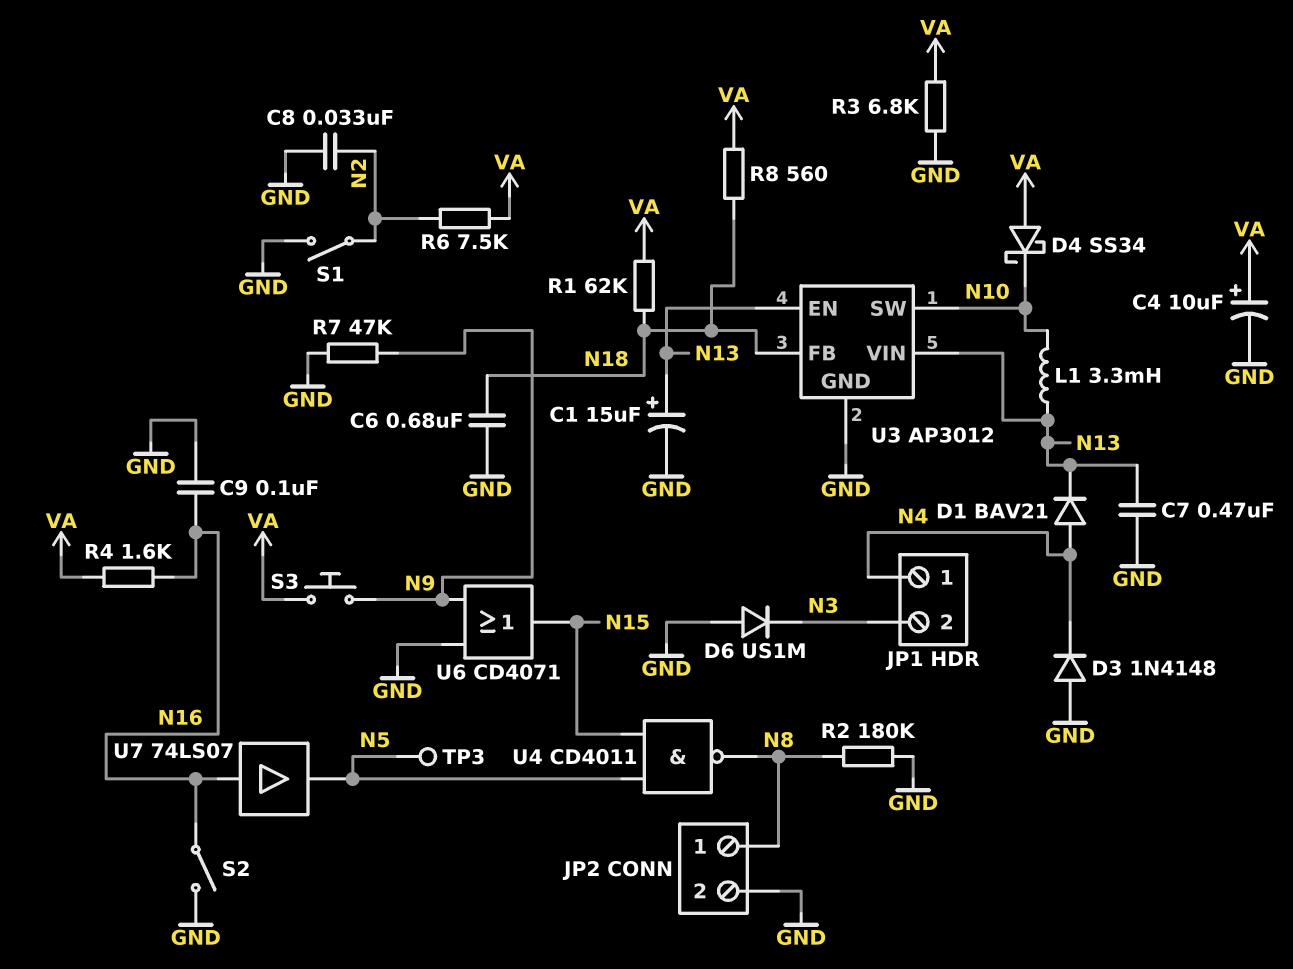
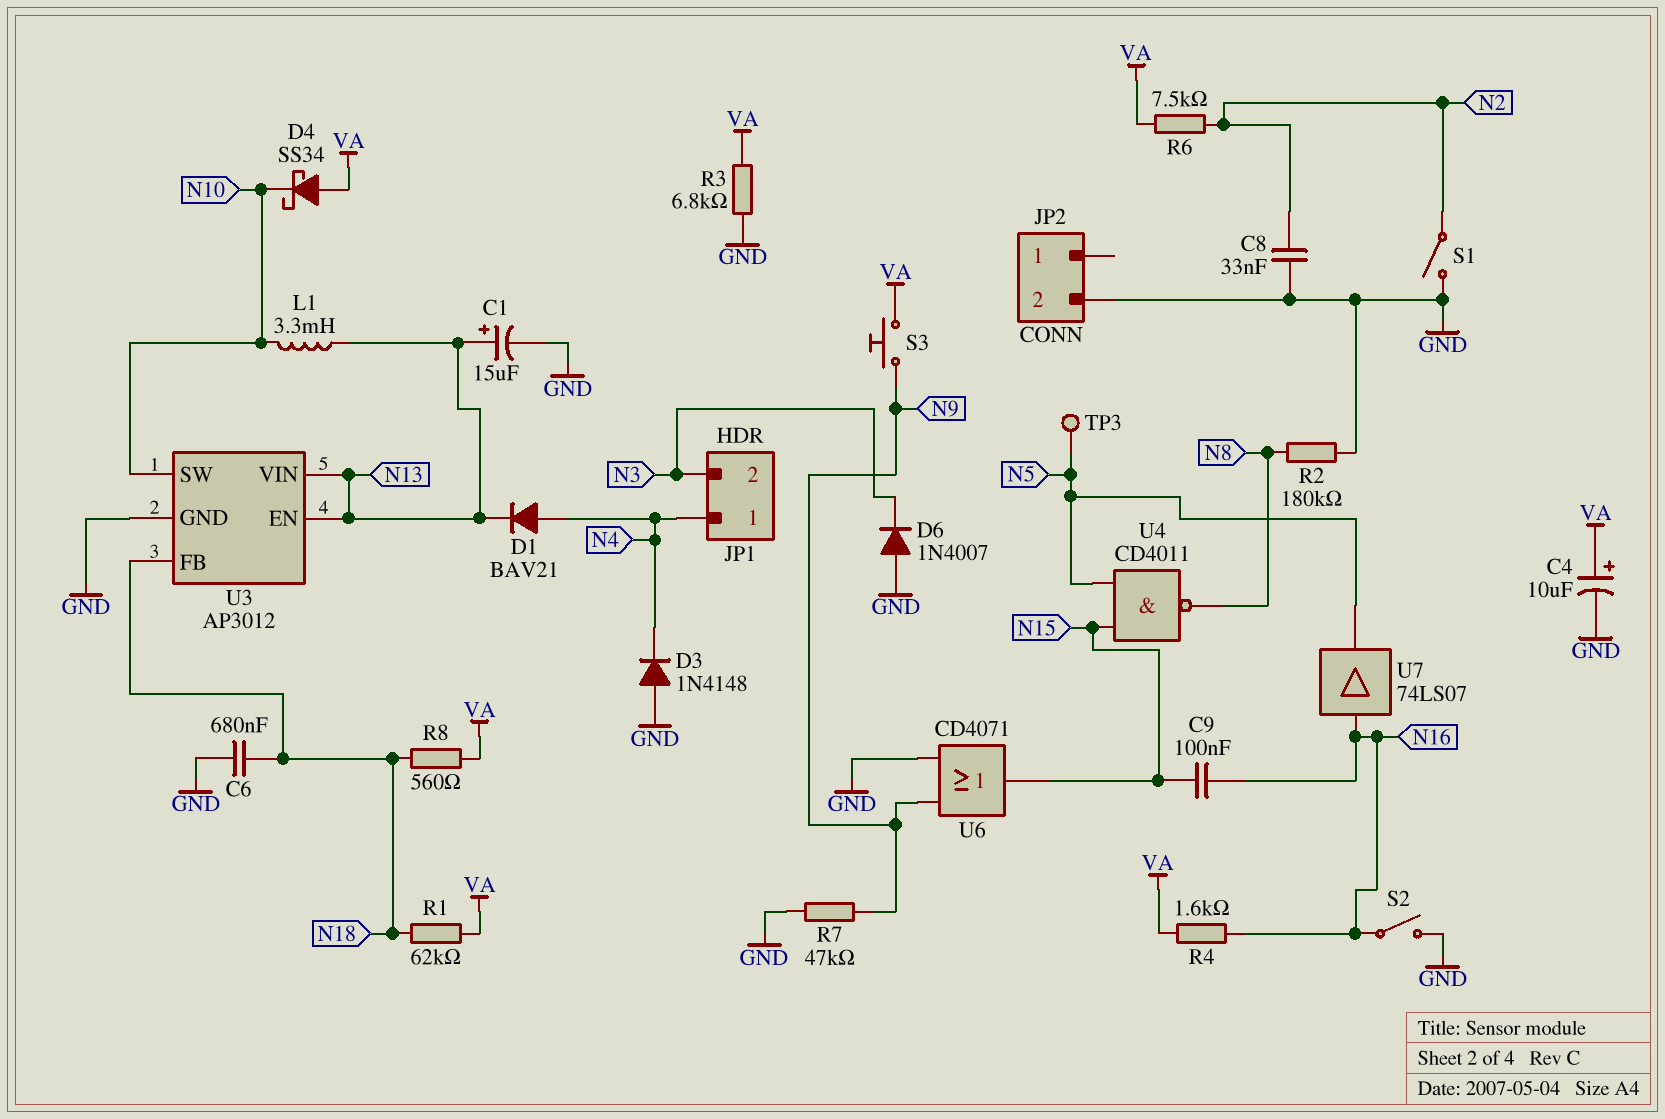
C7: 470nF (GND, N13) -> none
C9: 100nF (GND, N16) -> 100nF (N15, N16)
D6: diode US1M (A GND, K N3) -> diode 1N4007 (A GND, K N3)
JP2 pin 1: N8 -> none

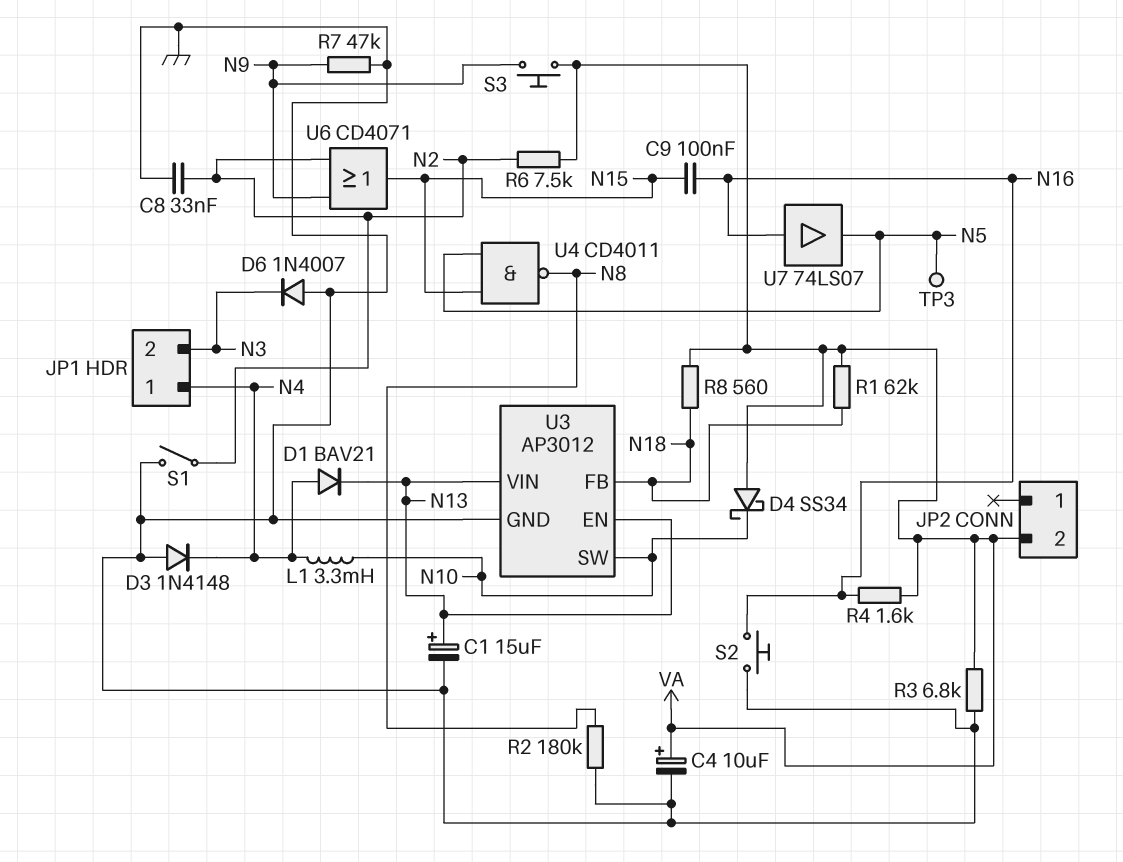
C6: 680nF (GND, N18) -> none
JP2 pin 2: GND -> VA
L1: 3.3mH (N10, N13) -> 3.3mH (N4, N10)
S2: switch (GND, N16) -> button (GND, N16)
U6: OR CD4071 (in GND, in N9, out N15) -> OR CD4071 (in N2, in N9, out N15)

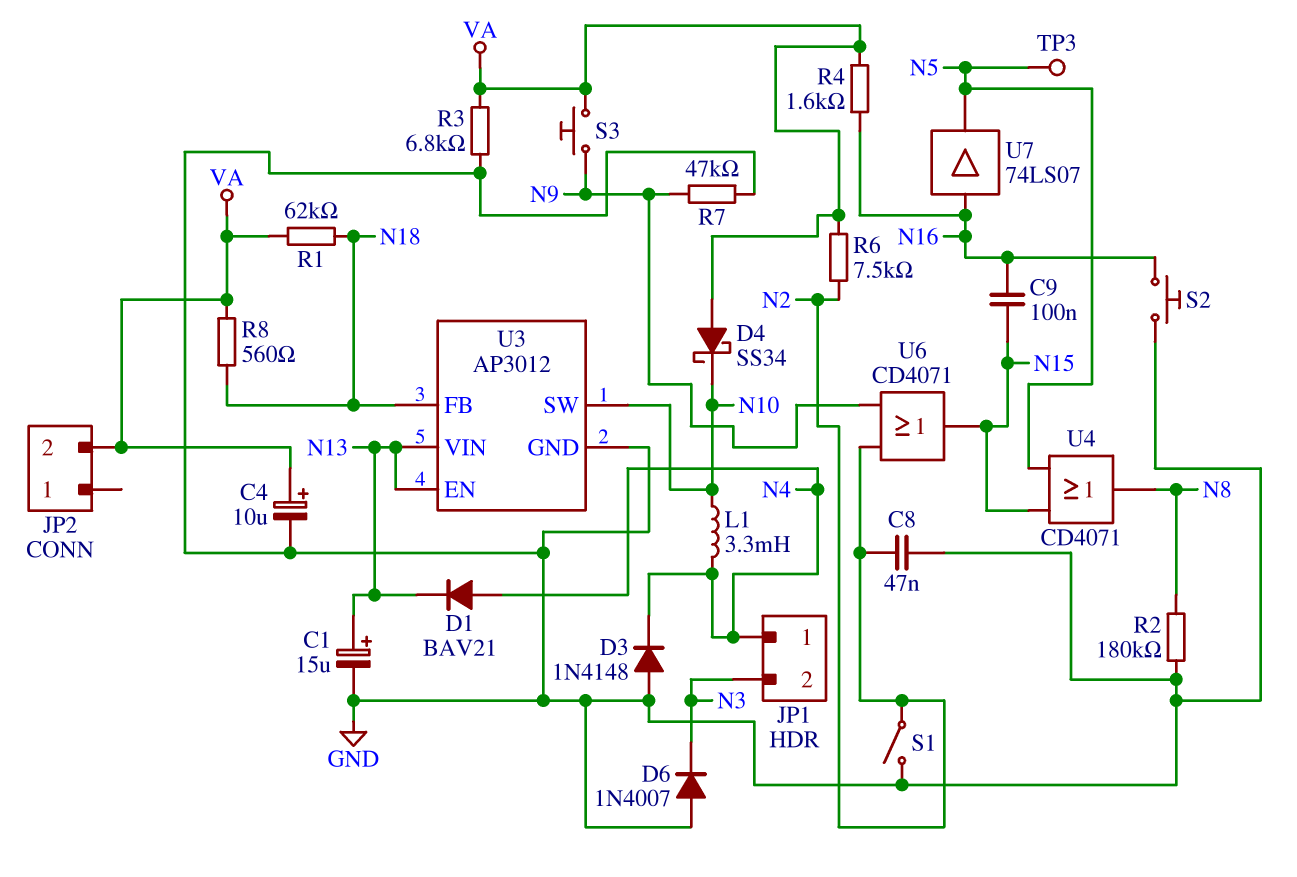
C8: 33nF (GND, N2) -> 47nF (GND, N2)
U4: NAND CD4011 (in N5, in N15, out N8) -> OR CD4071 (in N5, in N15, out N8)

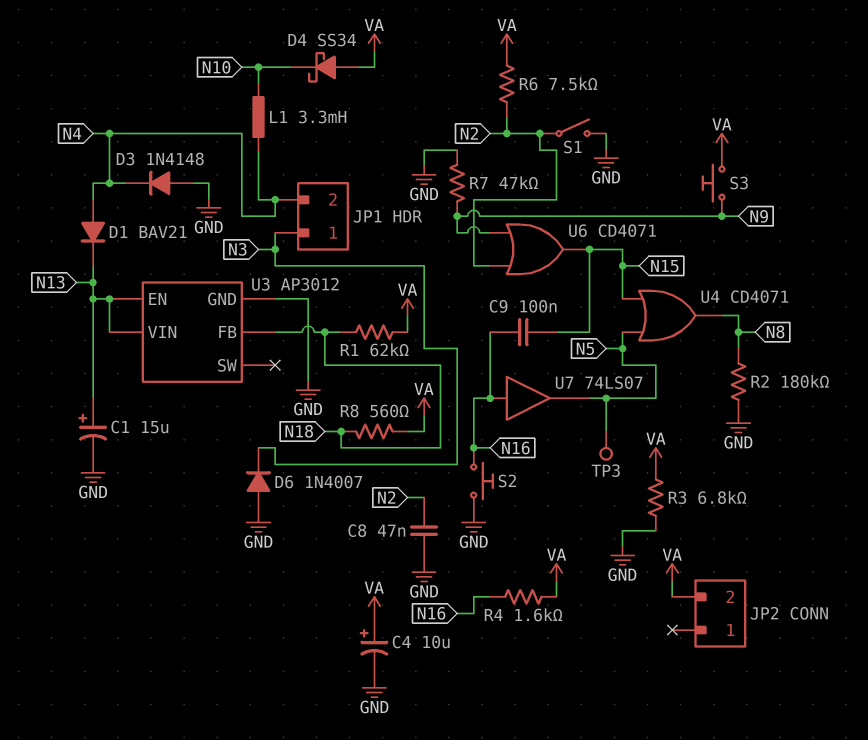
JP1 pin 1: N4 -> N3
JP1 pin 2: N3 -> N4
U3 pin SW: N10 -> none

